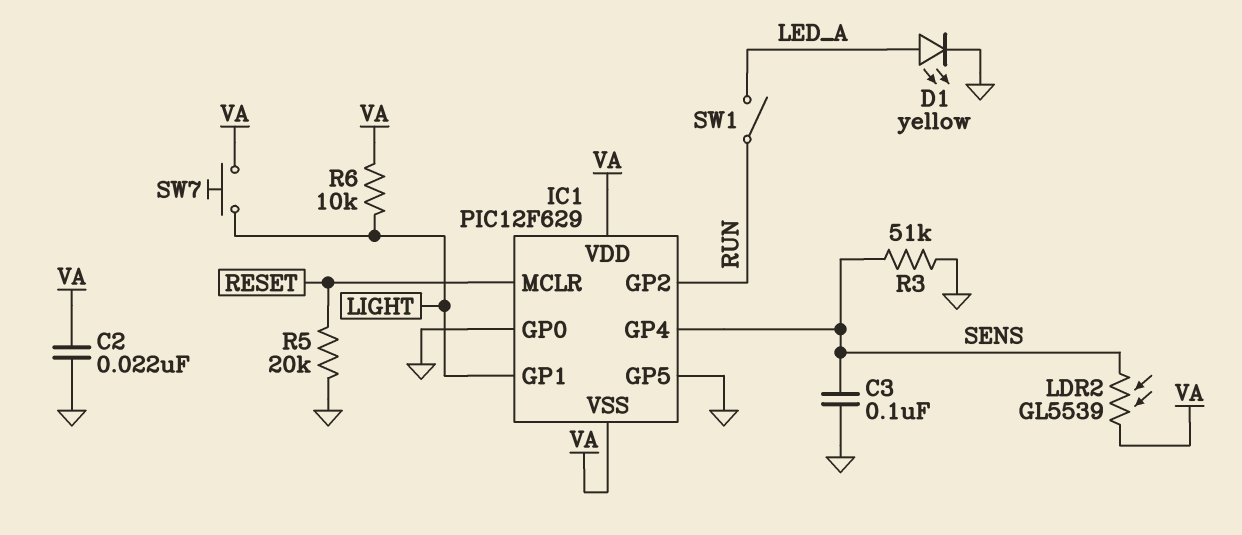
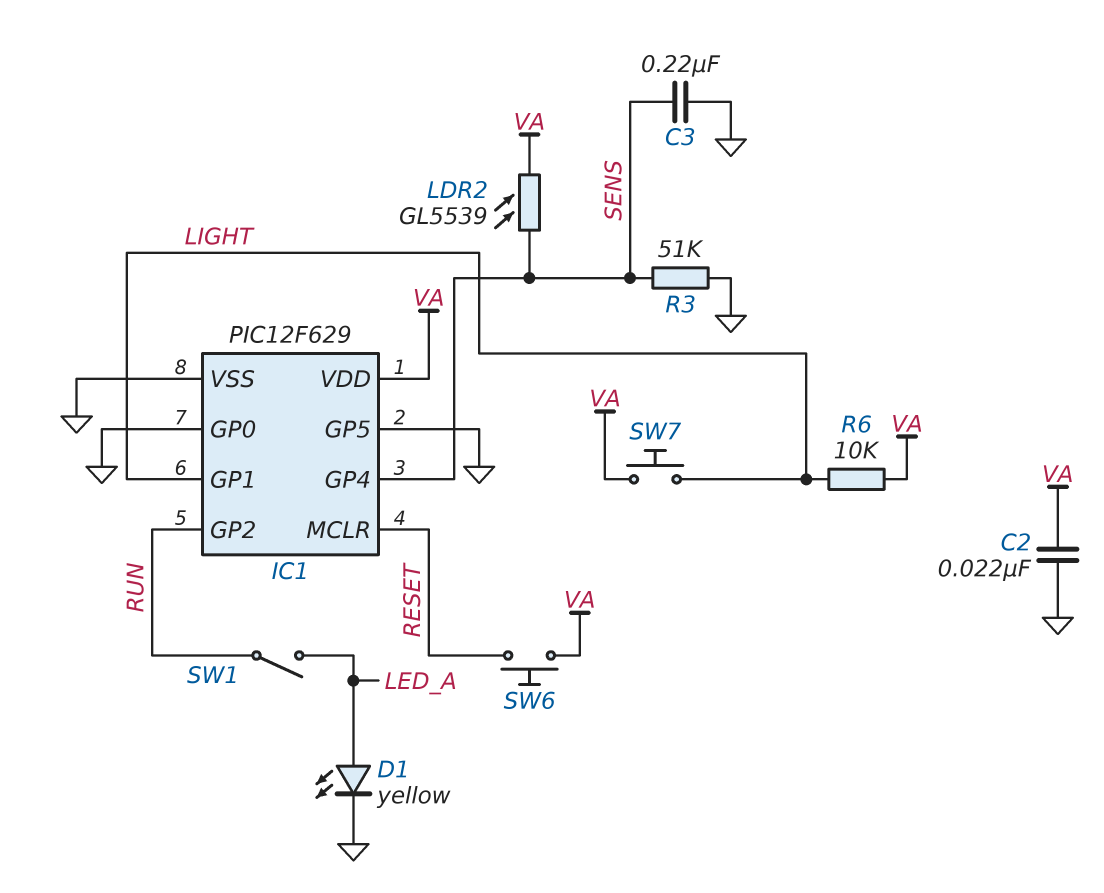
C3: 100nF (GND, SENS) -> 220nF (GND, SENS)
IC1 pin VSS: VA -> GND
R5: 20k (GND, RESET) -> none
SW6: none -> button (RESET, VA)

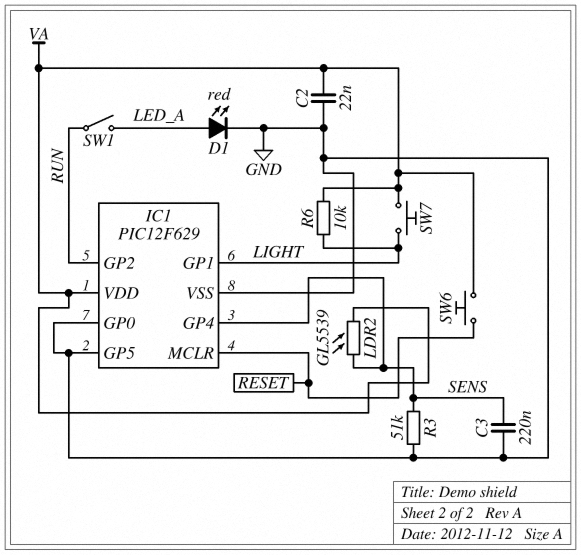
D1: LED yellow (A LED_A, K GND) -> LED red (A LED_A, K GND)

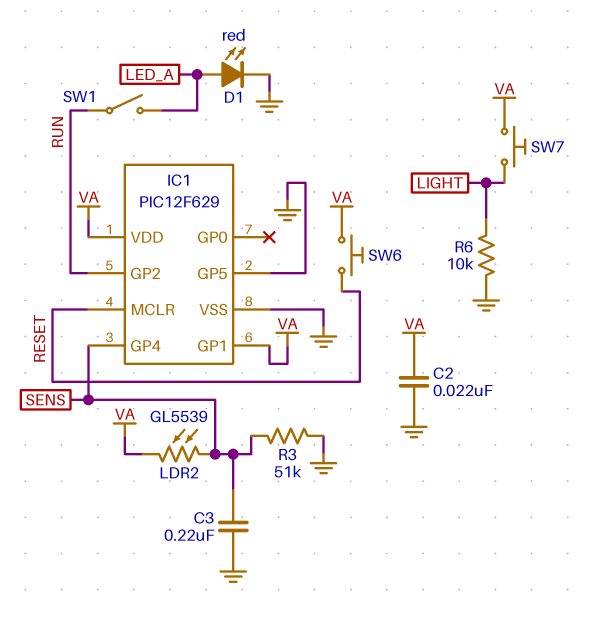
IC1 pin GP0: GND -> none
IC1 pin GP1: LIGHT -> VA
R6: 10k (LIGHT, VA) -> 10k (GND, LIGHT)

